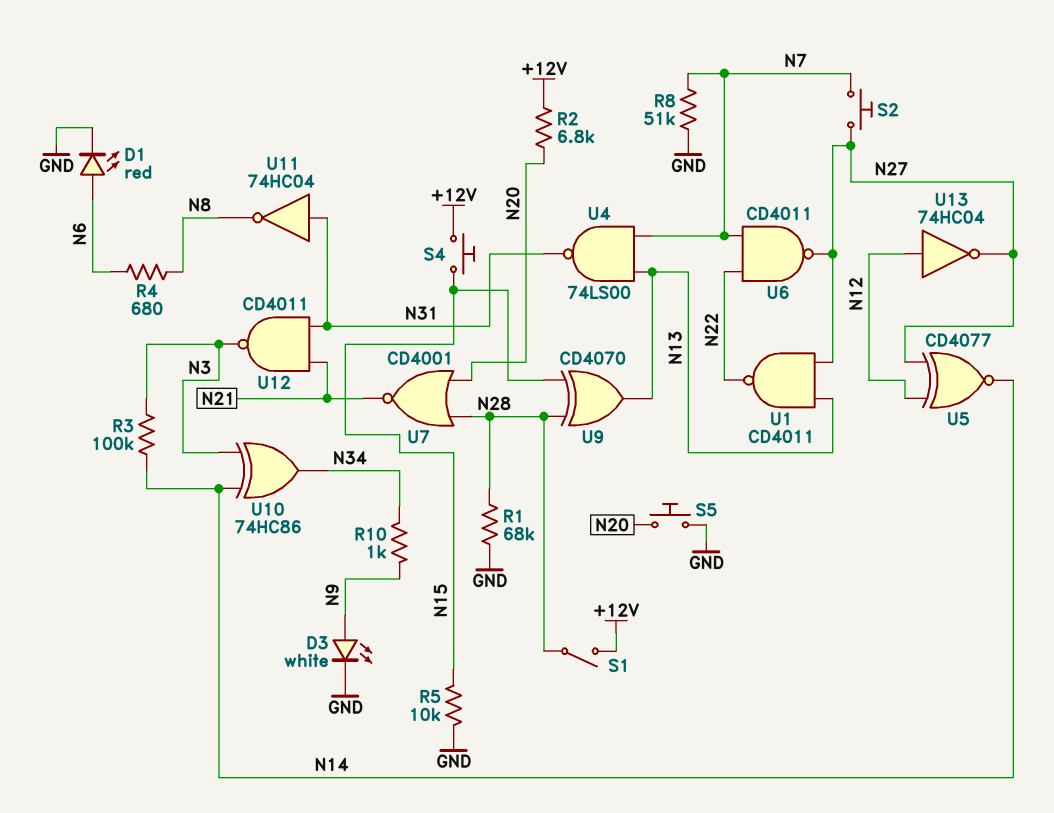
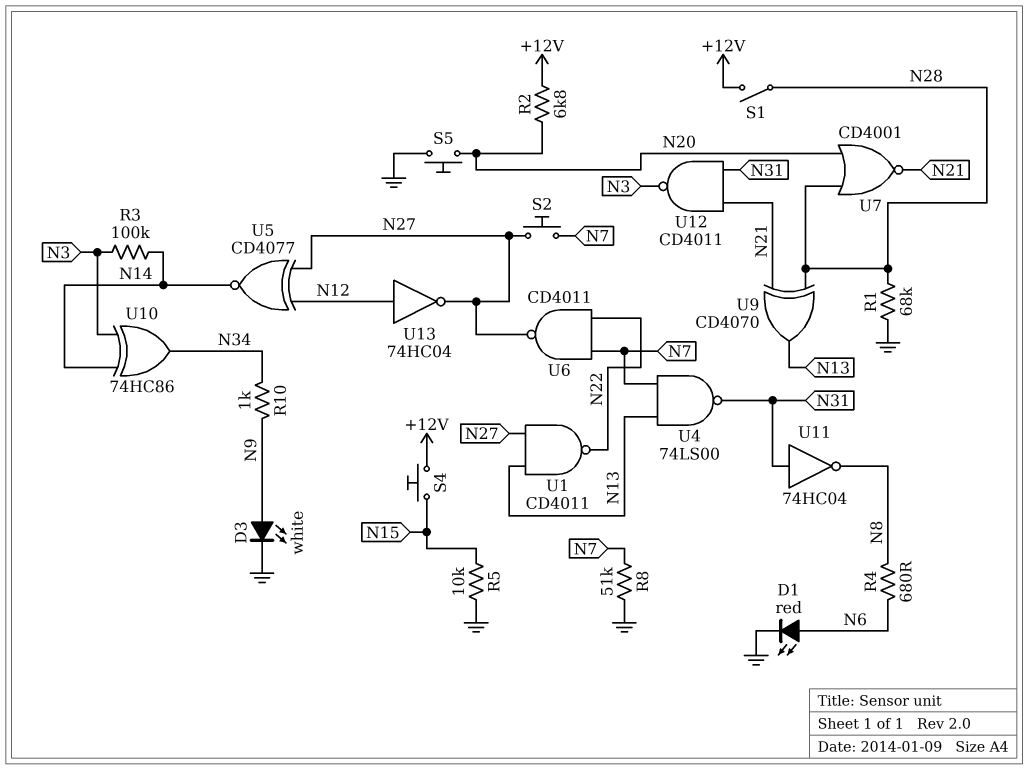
U9: XOR CD4070 (in N15, in N28, out N13) -> XOR CD4070 (in N21, in N28, out N13)

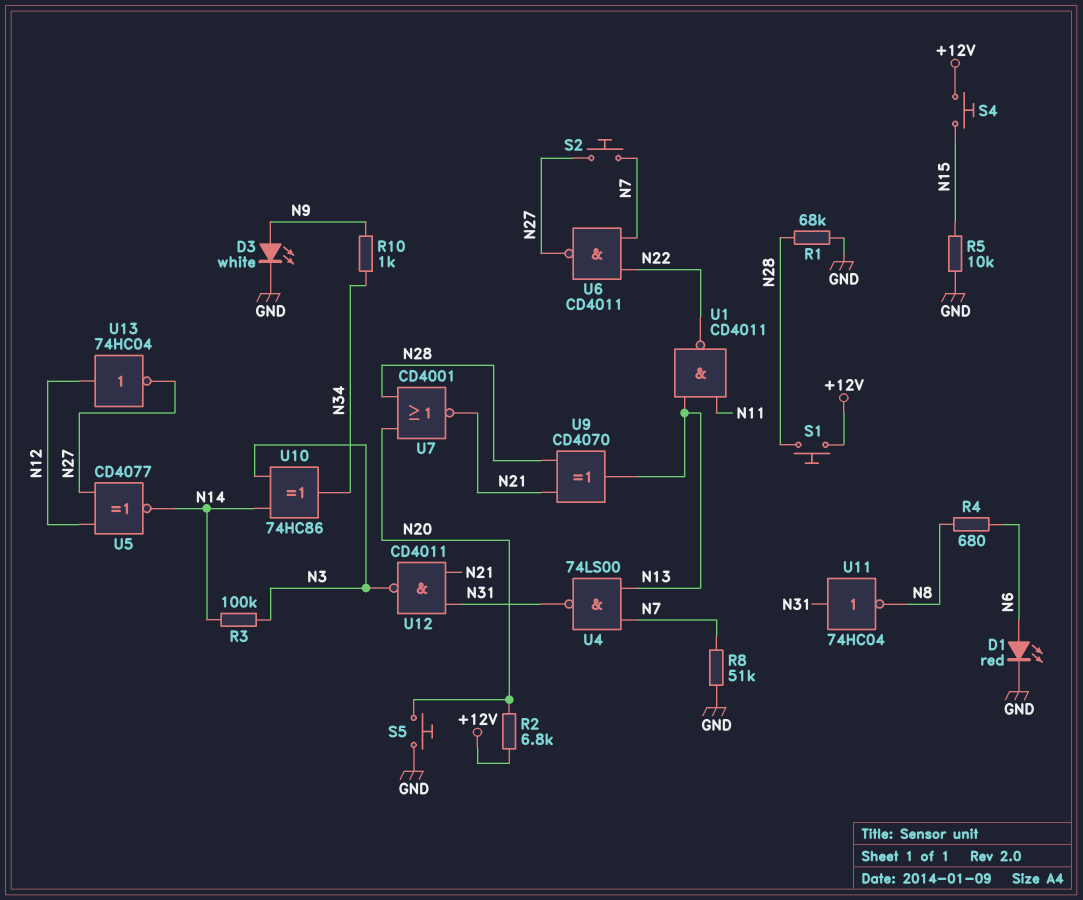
S1: switch (+12V, N28) -> button (+12V, N28)
U1: NAND CD4011 (in N13, in N27, out N22) -> NAND CD4011 (in N11, in N13, out N22)

